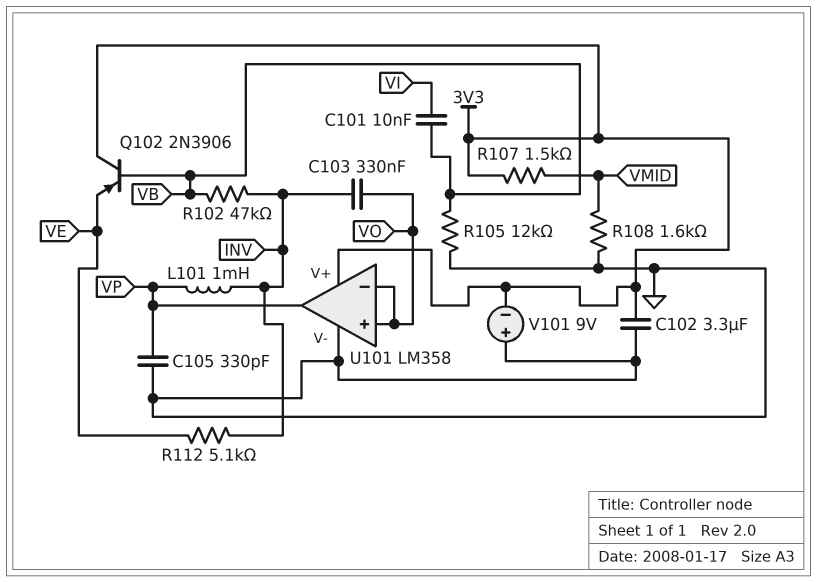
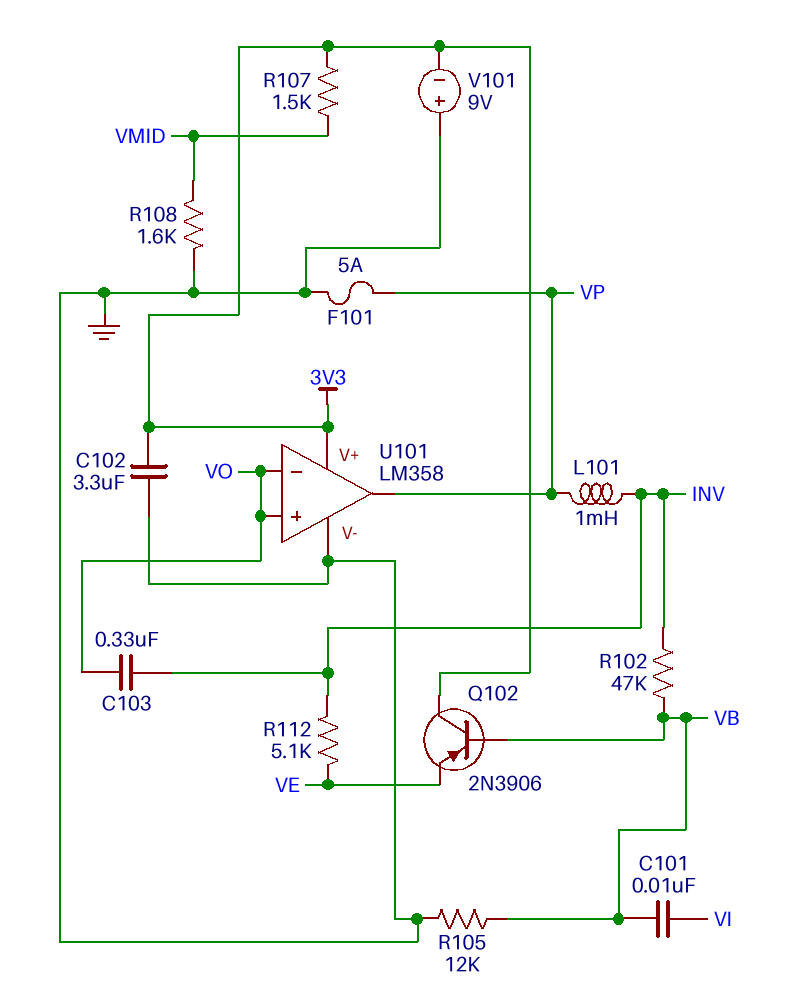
C105: 330pF (GND, VP) -> none
F101: none -> 5A (GND, VP)

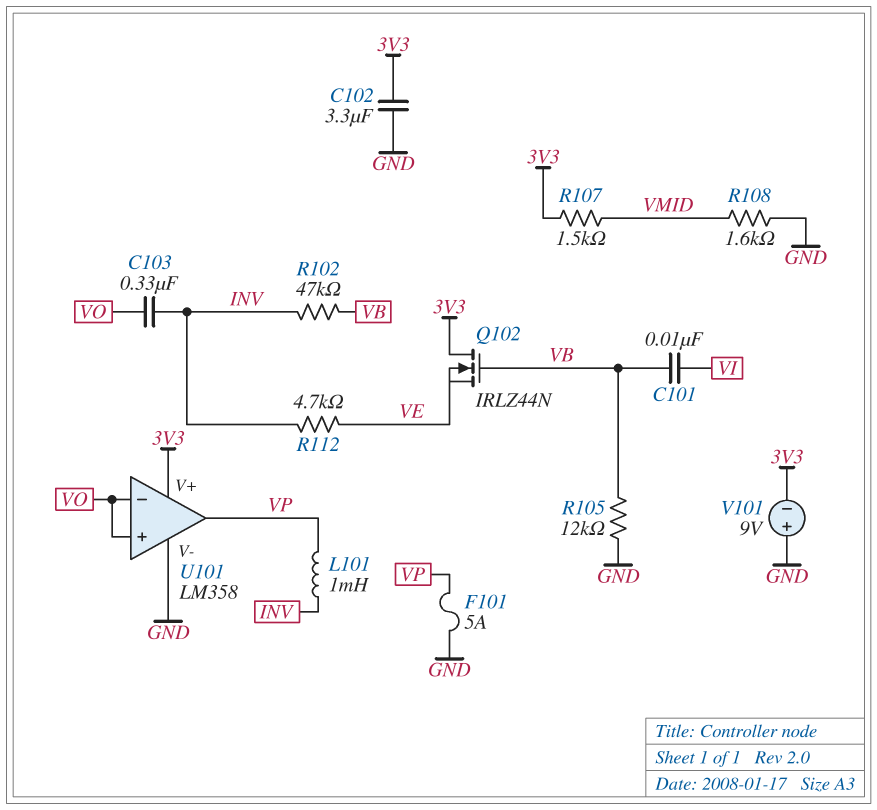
Q102: PNP 2N3906 (B VB, C 3V3, E VE) -> NMOS IRLZ44N (G VB, D 3V3, S VE)
R112: 5.1k (INV, VE) -> 4.7k (INV, VE)

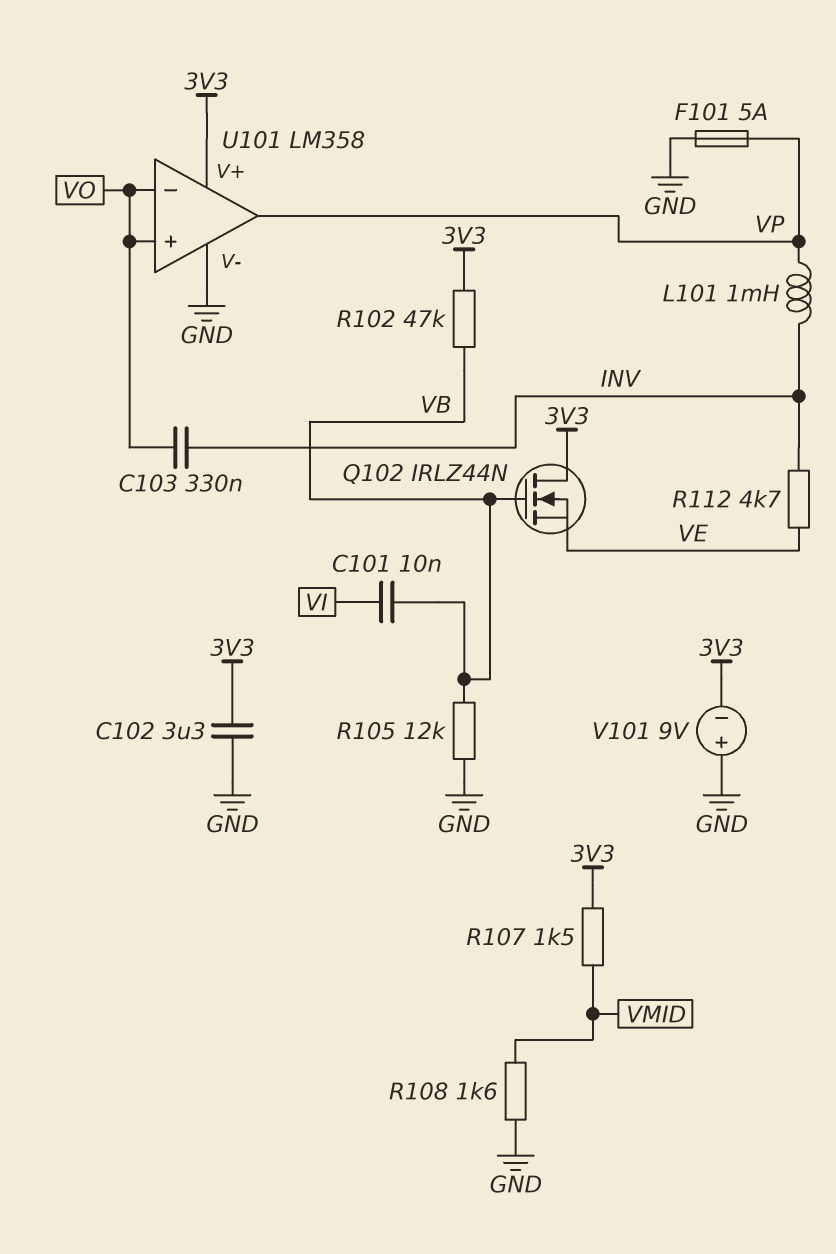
R102: 47k (INV, VB) -> 47k (3V3, VB)

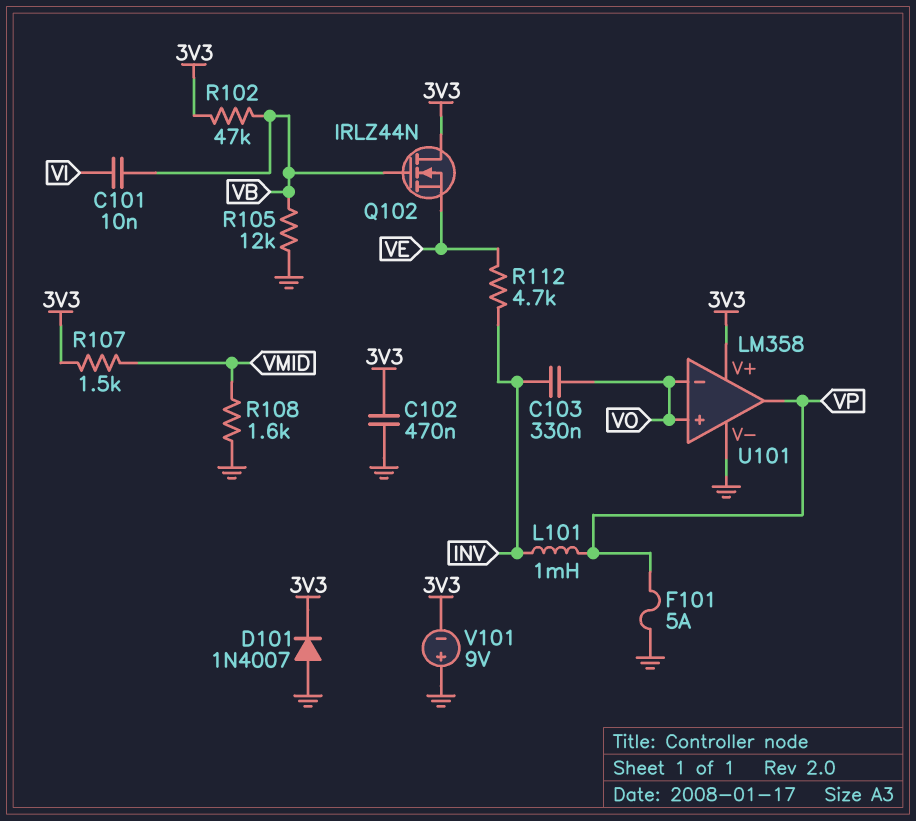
C102: 3.3uF (3V3, GND) -> 470nF (3V3, GND)
D101: none -> diode 1N4007 (A GND, K 3V3)

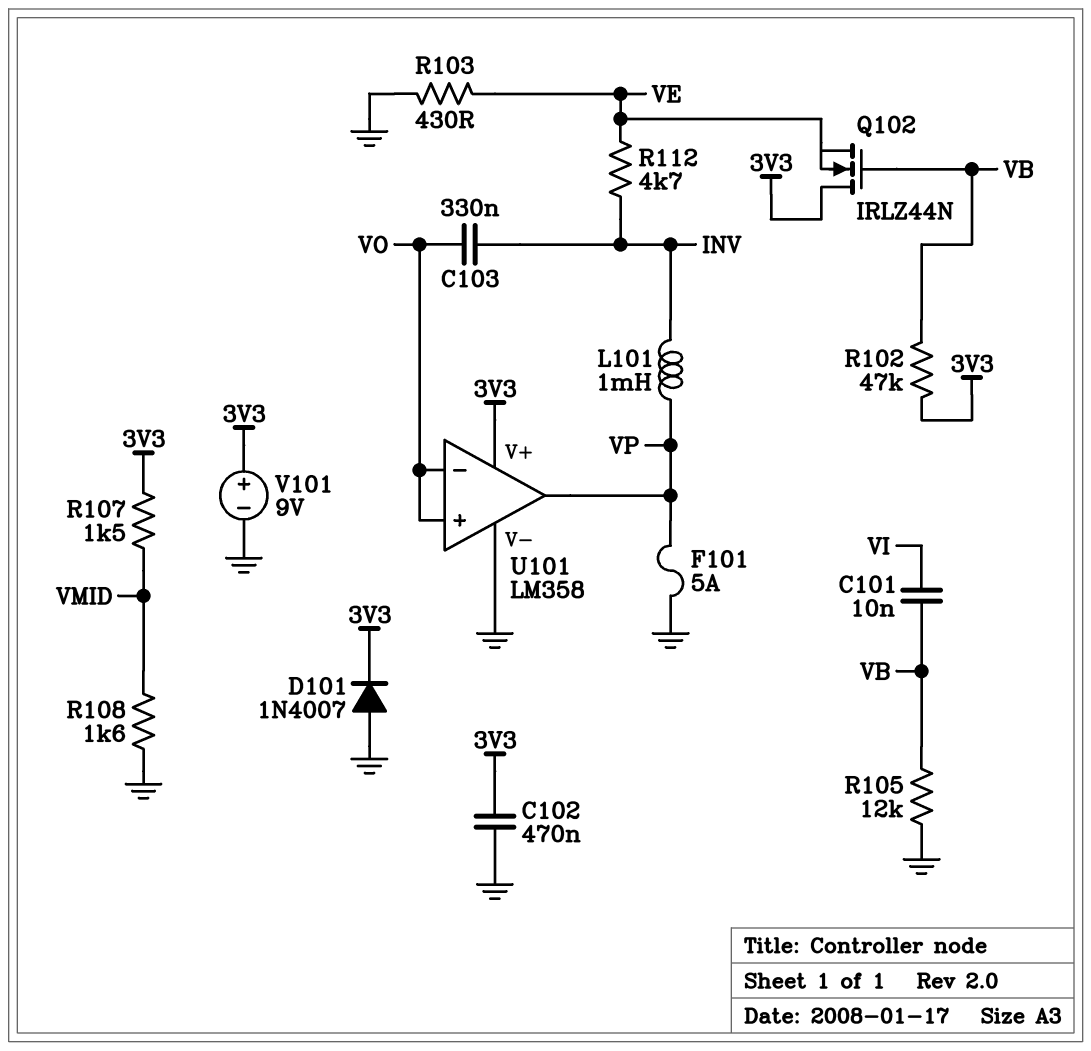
R103: none -> 430 (GND, VE)
V101: 9V (plus GND, minus 3V3) -> 9V (plus 3V3, minus GND)

